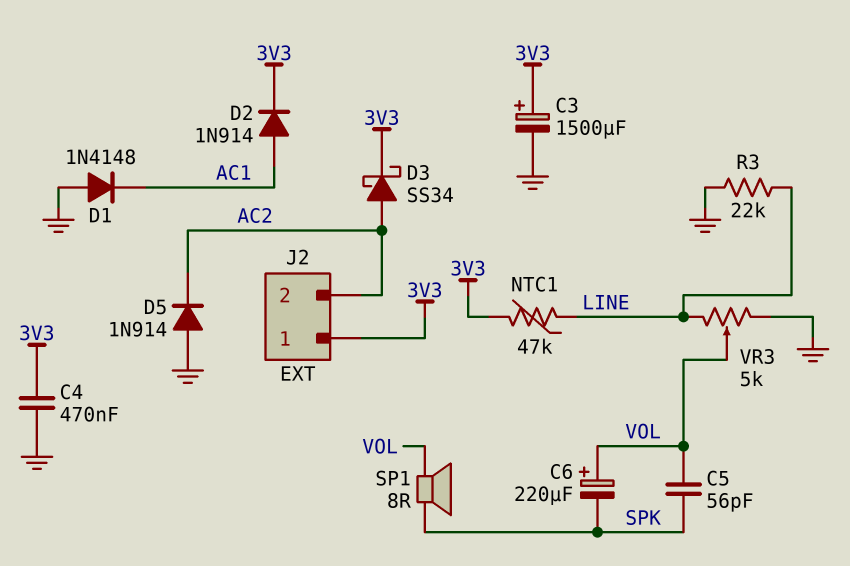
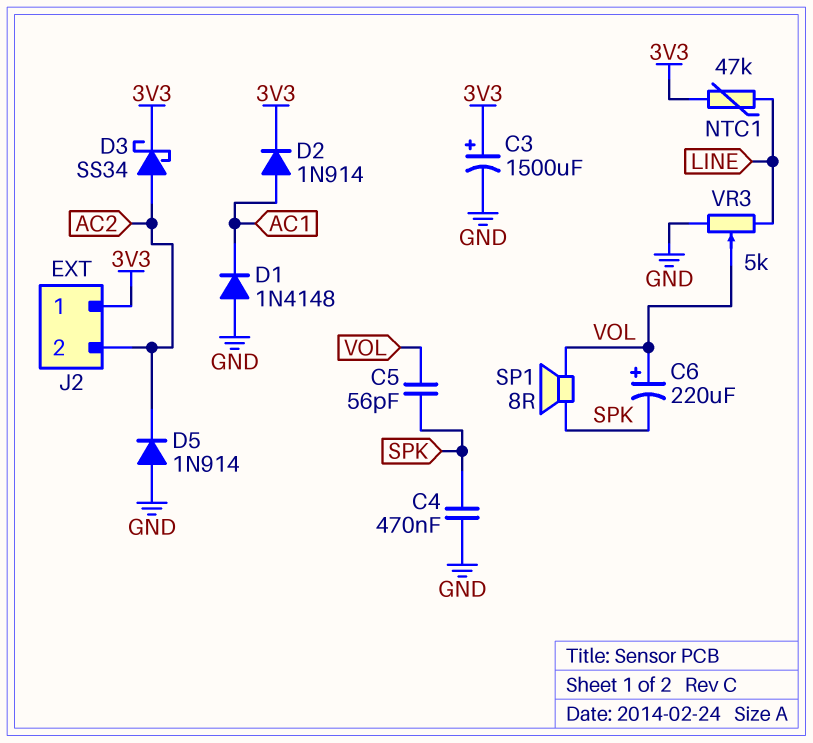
C4: 470nF (3V3, GND) -> 470nF (GND, SPK)
R3: 22k (GND, LINE) -> none

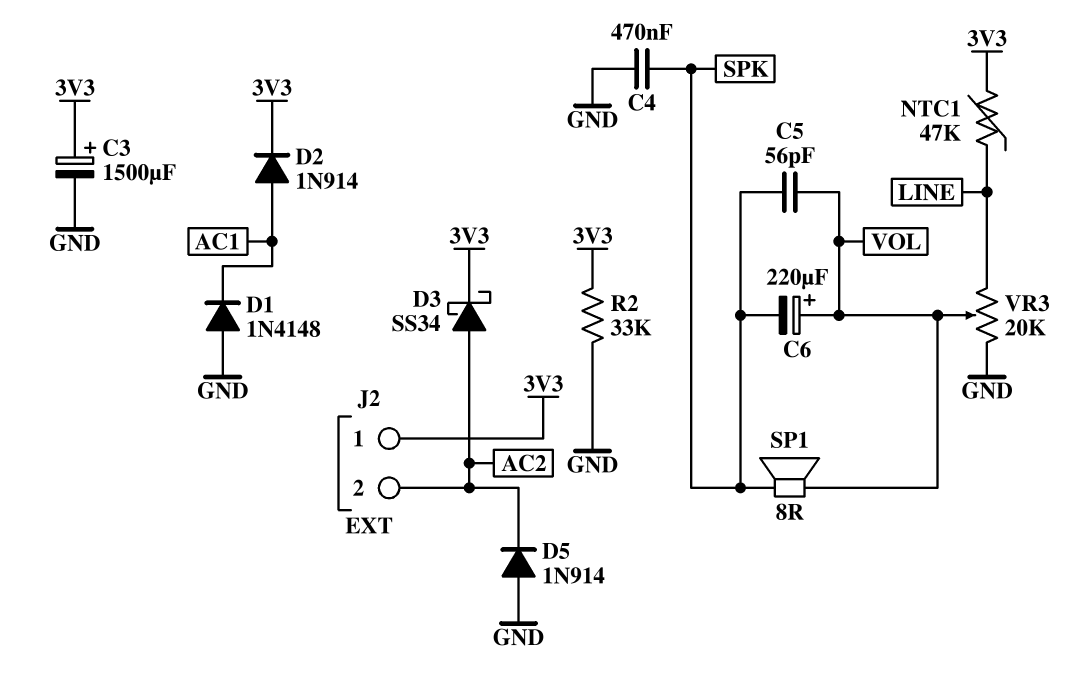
R2: none -> 33k (3V3, GND)
VR3: 5k (GND, LINE, wiper VOL) -> 20k (GND, LINE, wiper VOL)

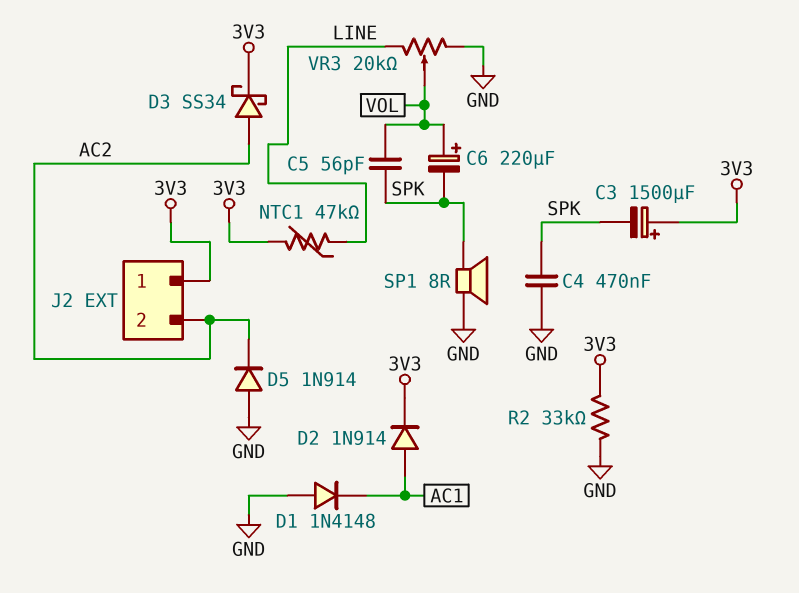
C3: 1500uF (plus 3V3, minus GND) -> 1500uF (plus 3V3, minus SPK)
SP1: speaker 8R (SPK, VOL) -> speaker 8R (GND, SPK)

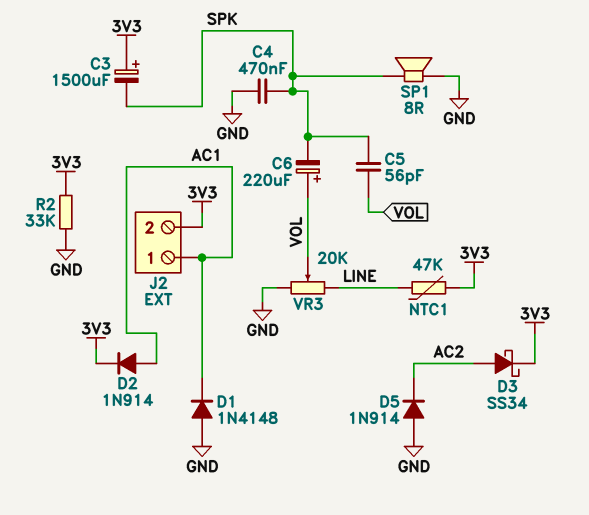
J2 pin 1: 3V3 -> AC1
J2 pin 2: AC2 -> 3V3

